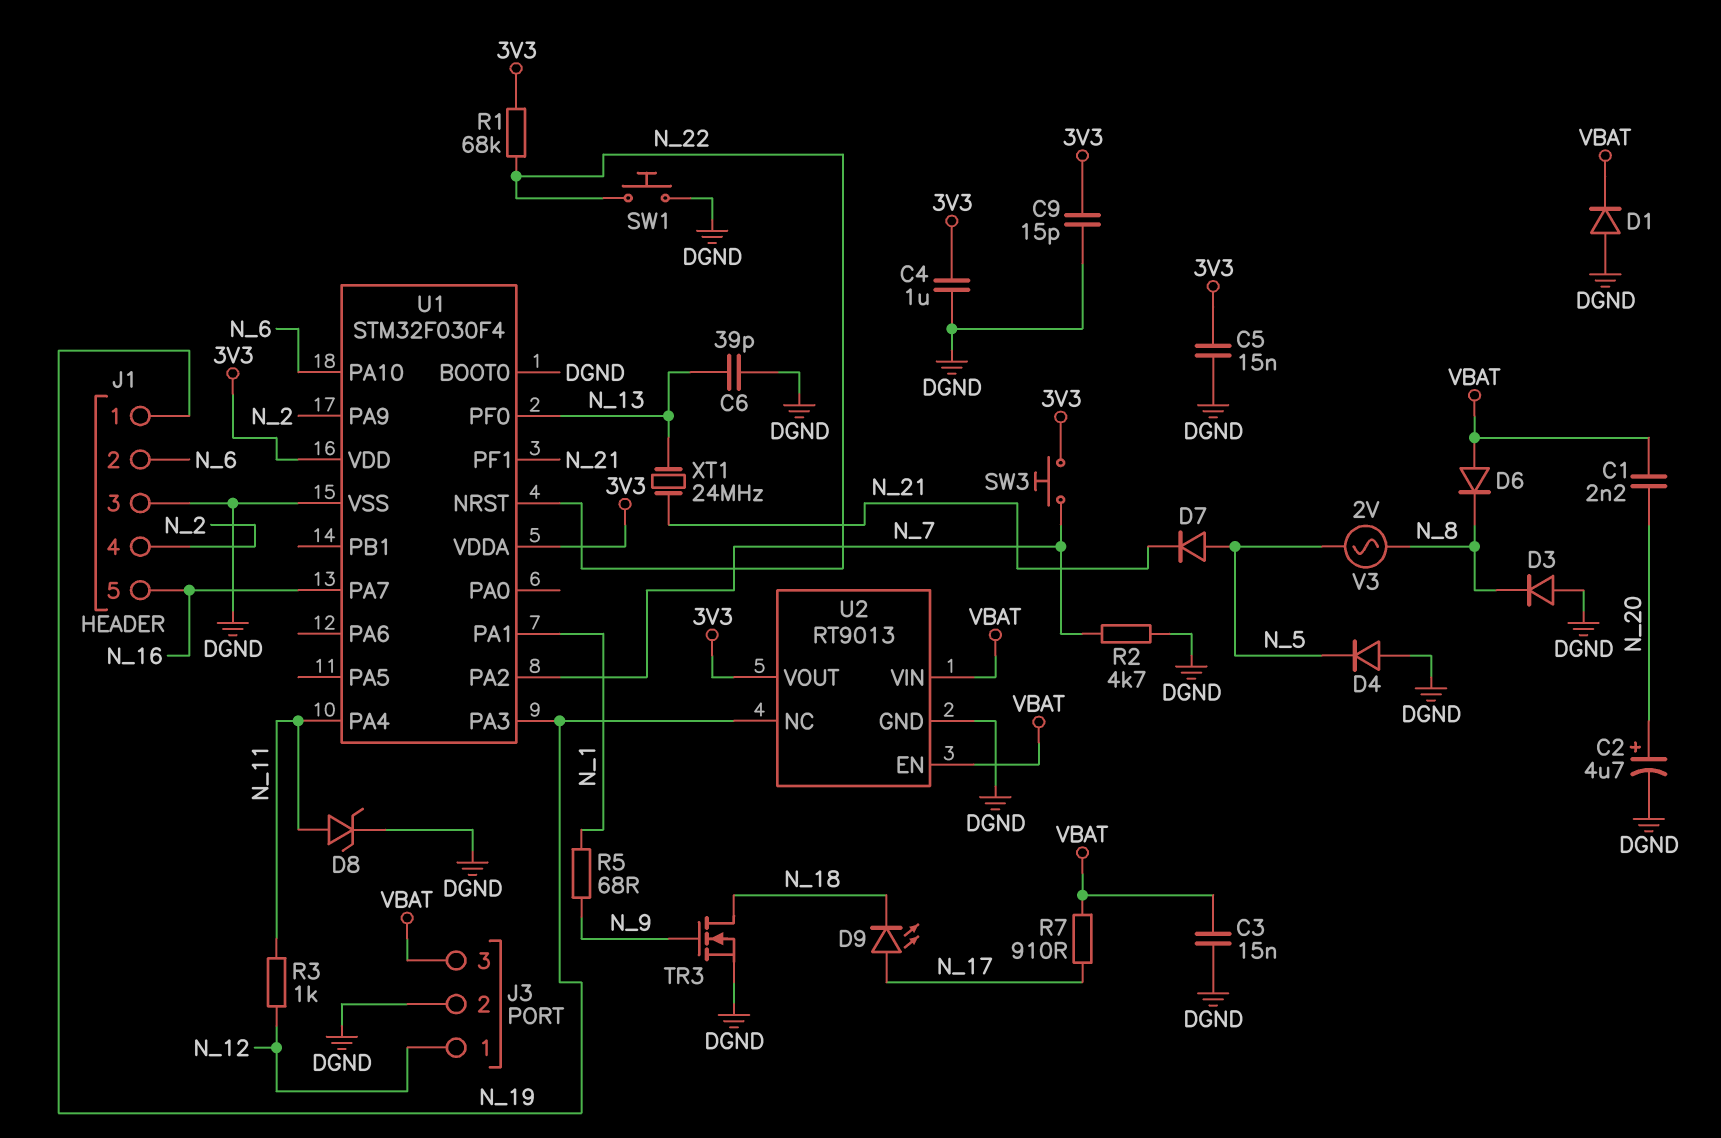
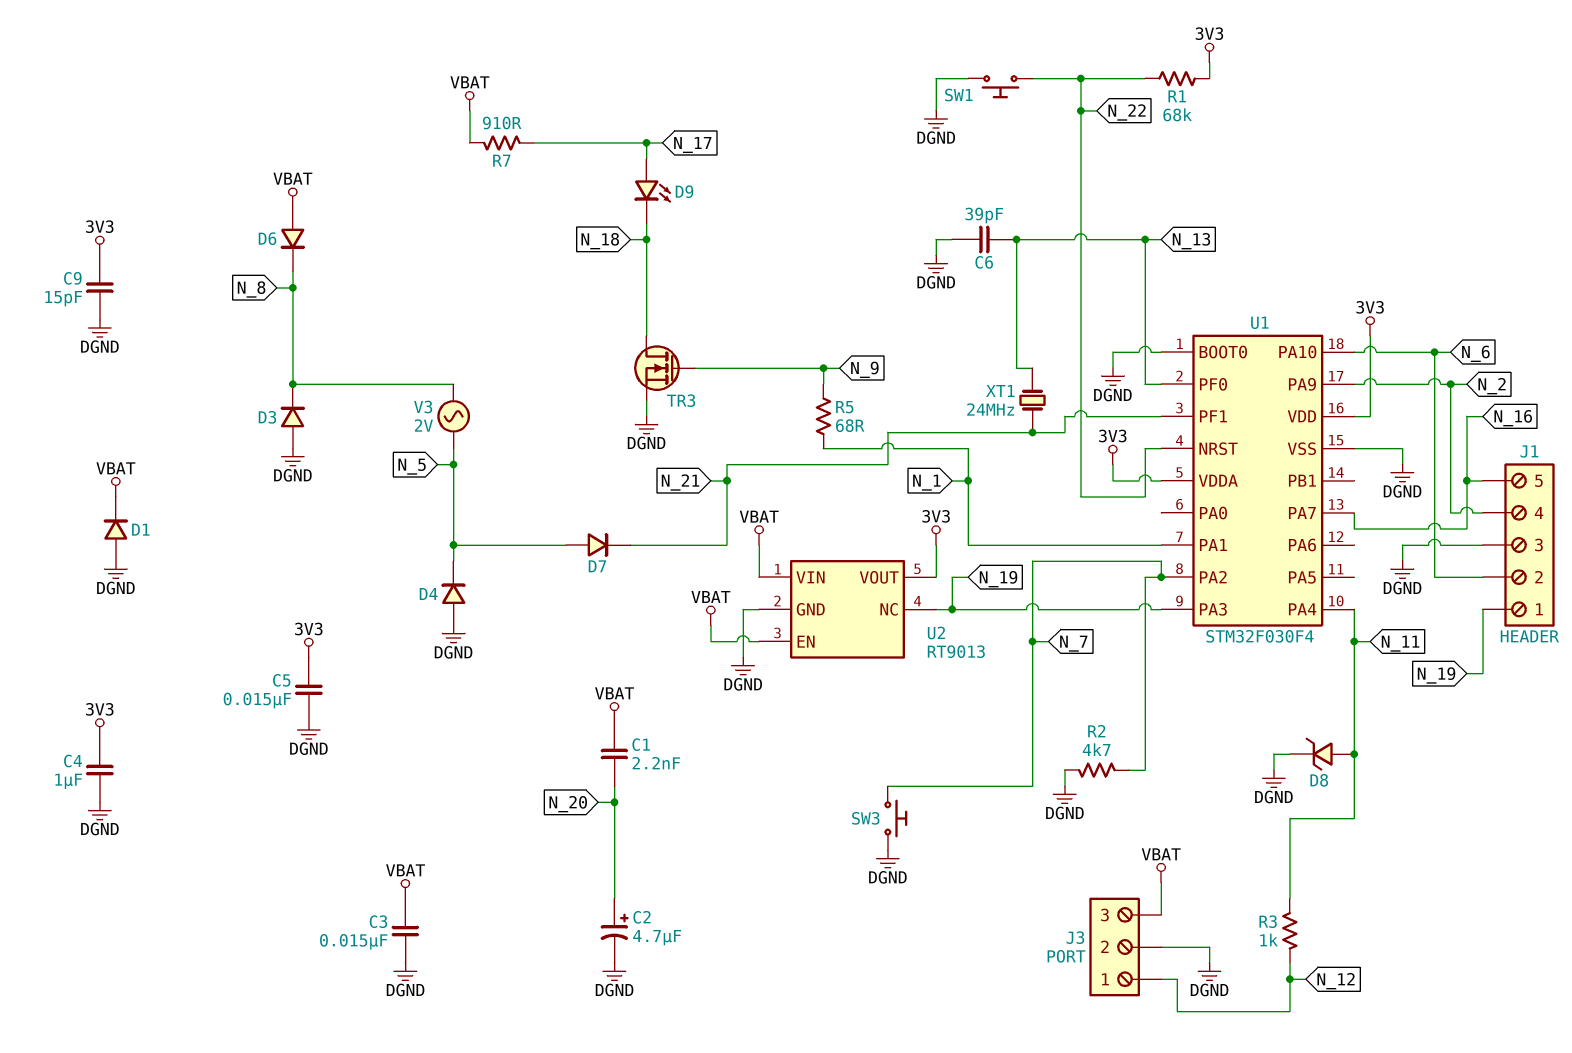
SW3: button (3V3, N_7) -> button (DGND, N_7)

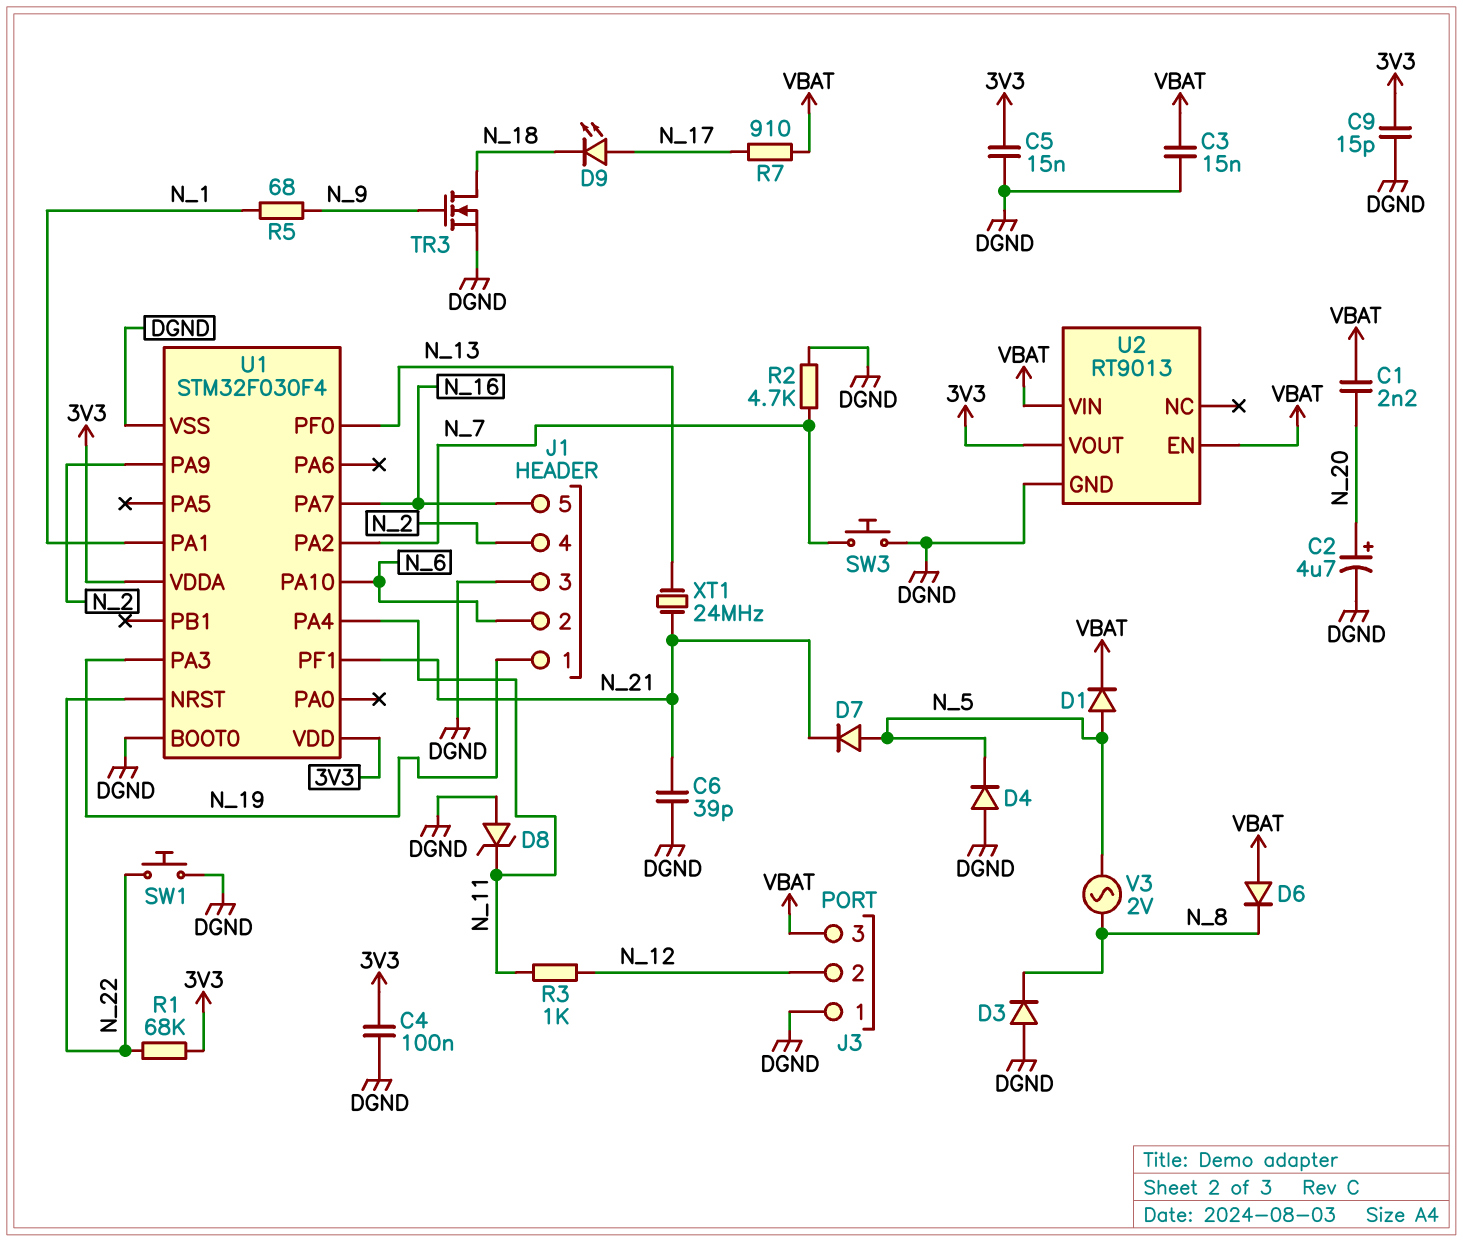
C4: 1uF (3V3, DGND) -> 100nF (3V3, DGND)
C6: 39pF (DGND, N_13) -> 39pF (DGND, N_21)
D1: diode (A DGND, K VBAT) -> diode (A N_5, K VBAT)
D8: zener (A N_11, K DGND) -> zener (A DGND, K N_11)
J3 pin 1: N_12 -> DGND
J3 pin 2: DGND -> N_12
U2 pin NC: N_19 -> none

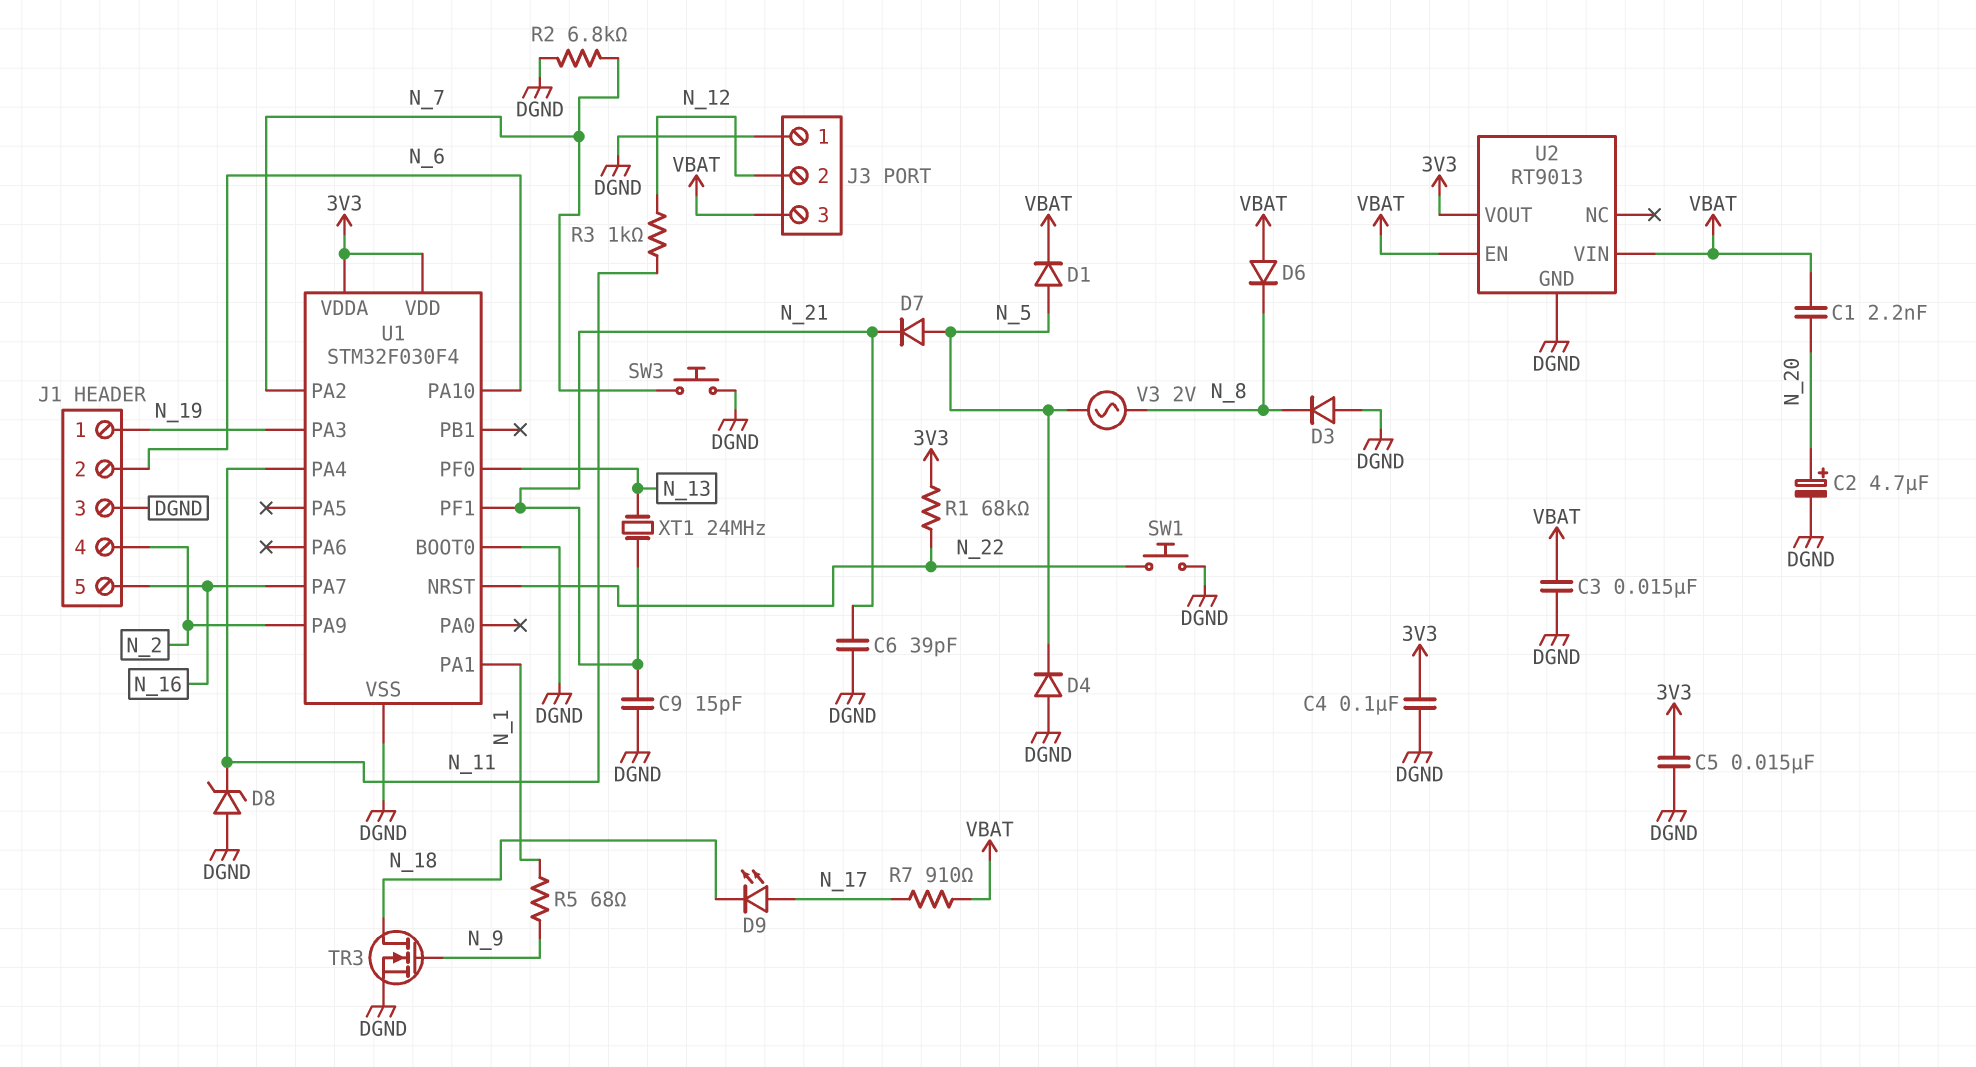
C9: 15pF (3V3, DGND) -> 15pF (DGND, N_21)
R2: 4.7k (DGND, N_7) -> 6.8k (DGND, N_7)

